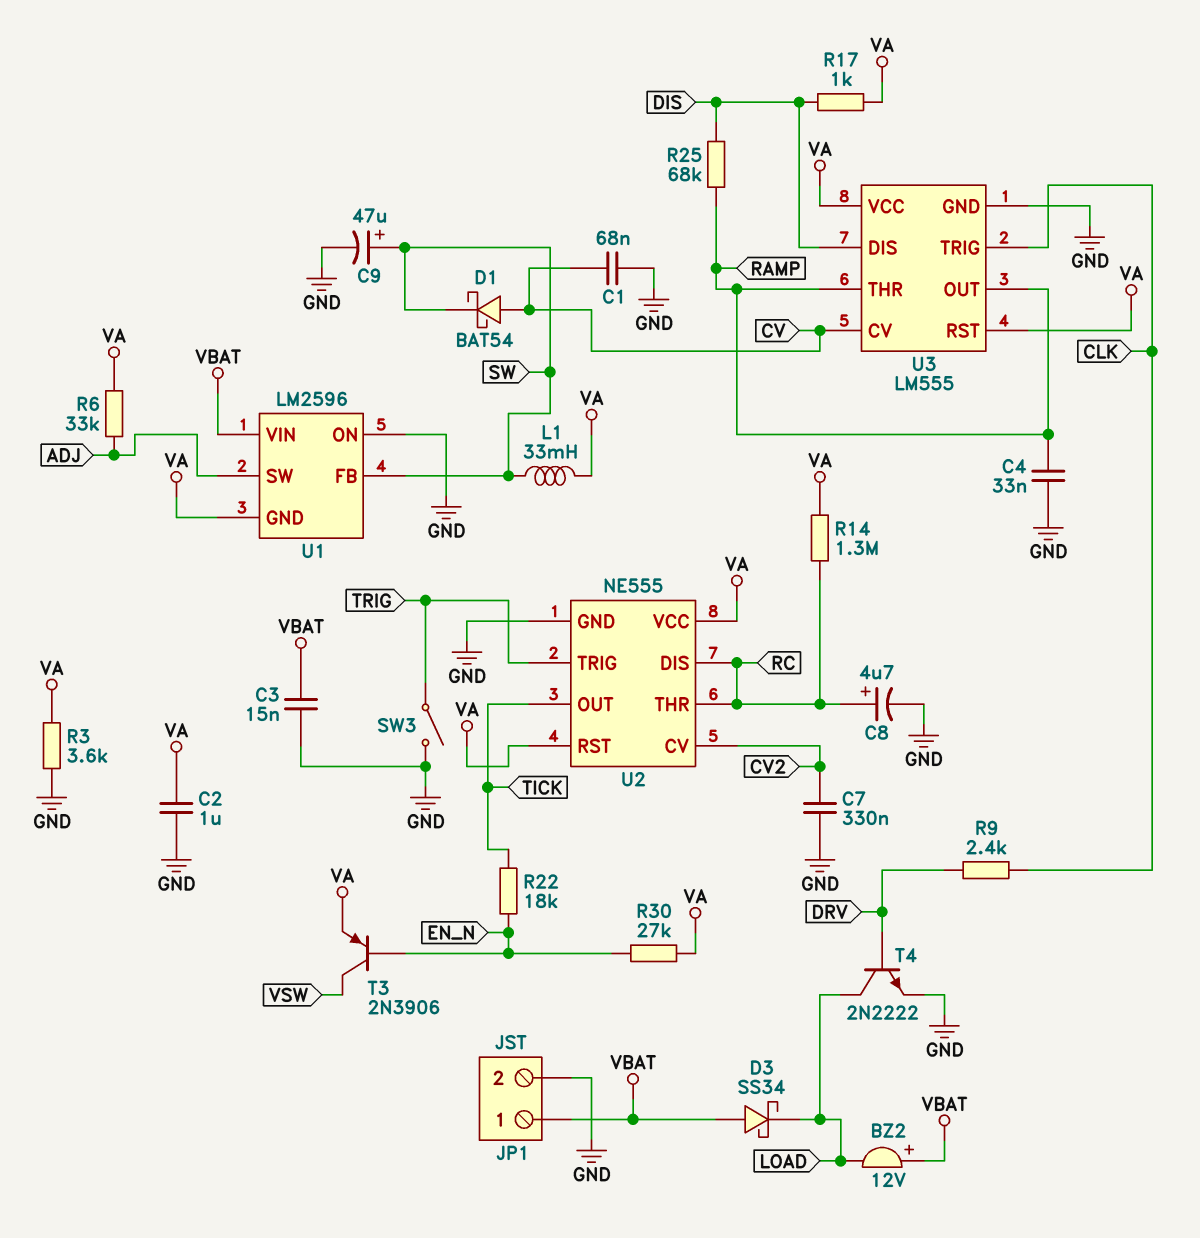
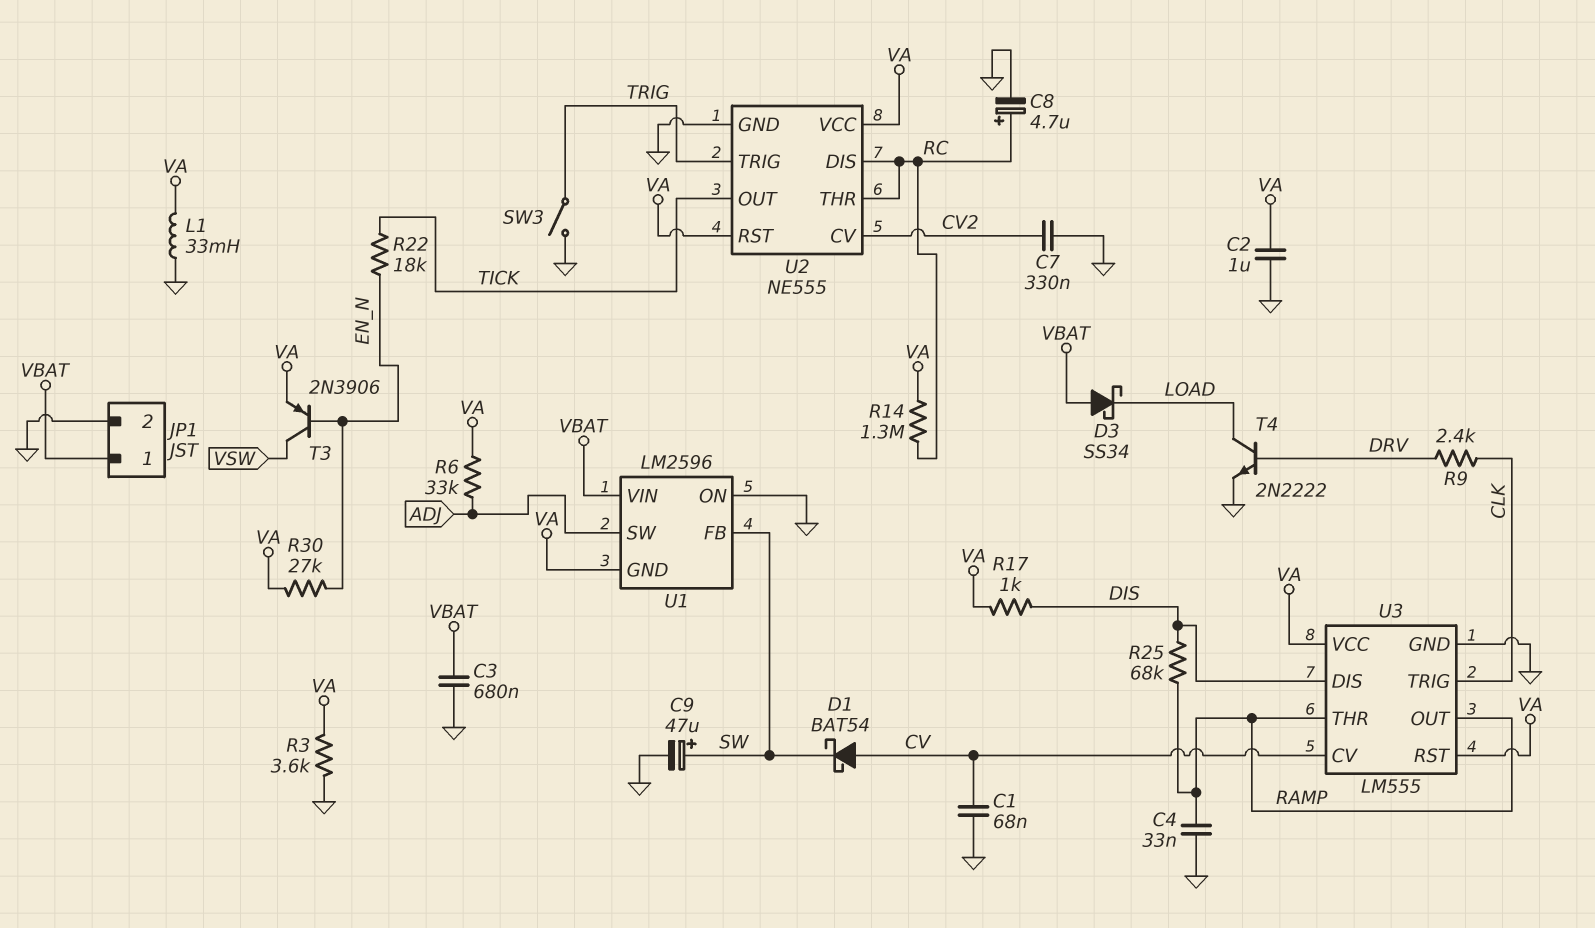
BZ2: buzzer 12V (plus VBAT, minus LOAD) -> none
C3: 15nF (GND, VBAT) -> 680nF (GND, VBAT)
L1: 33mH (SW, VA) -> 33mH (GND, VA)

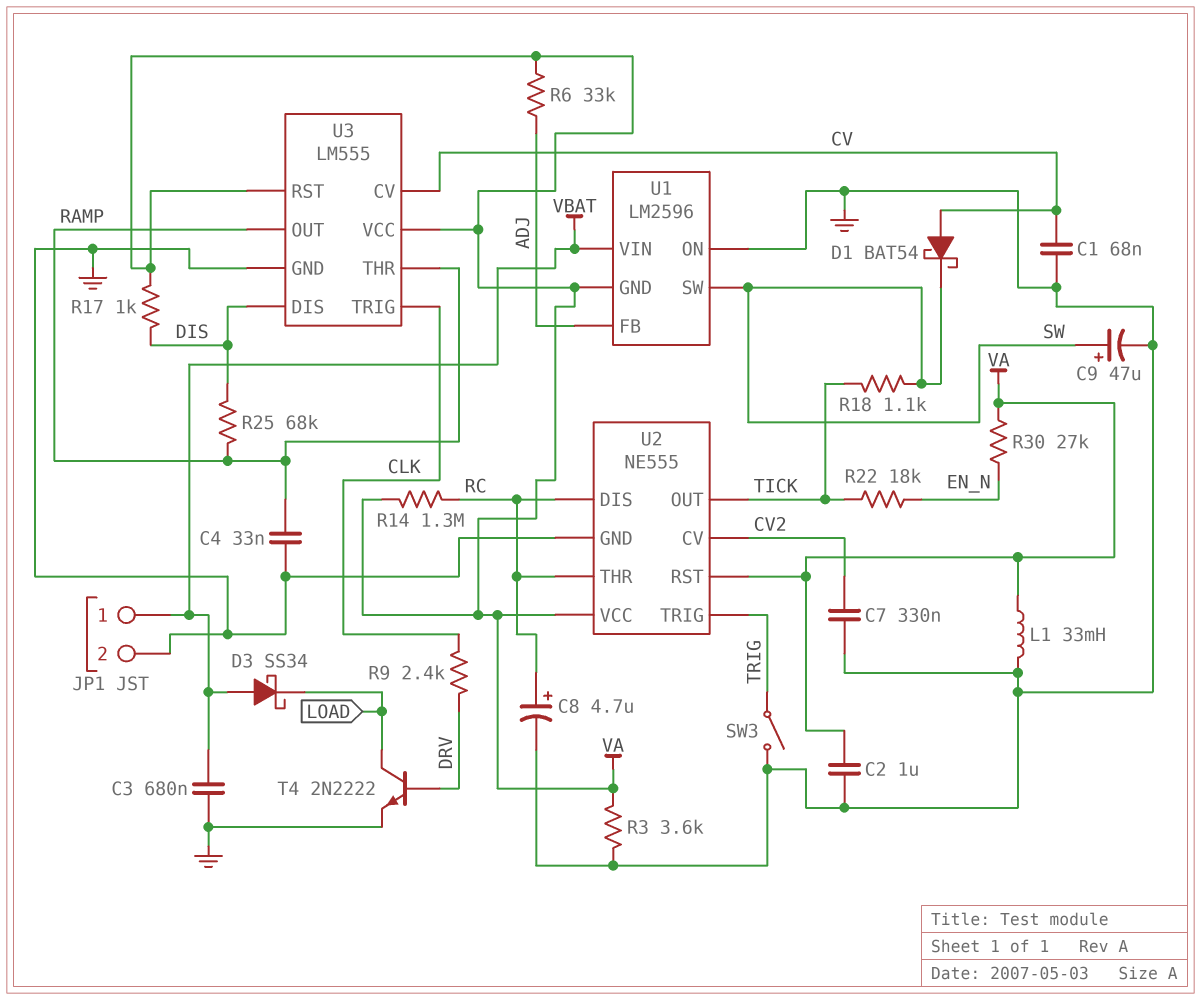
R18: none -> 1.1k (SW, TICK)
T3: PNP 2N3906 (B EN_N, C VSW, E VA) -> none
U1 pin FB: SW -> ADJ
U1 pin SW: ADJ -> SW

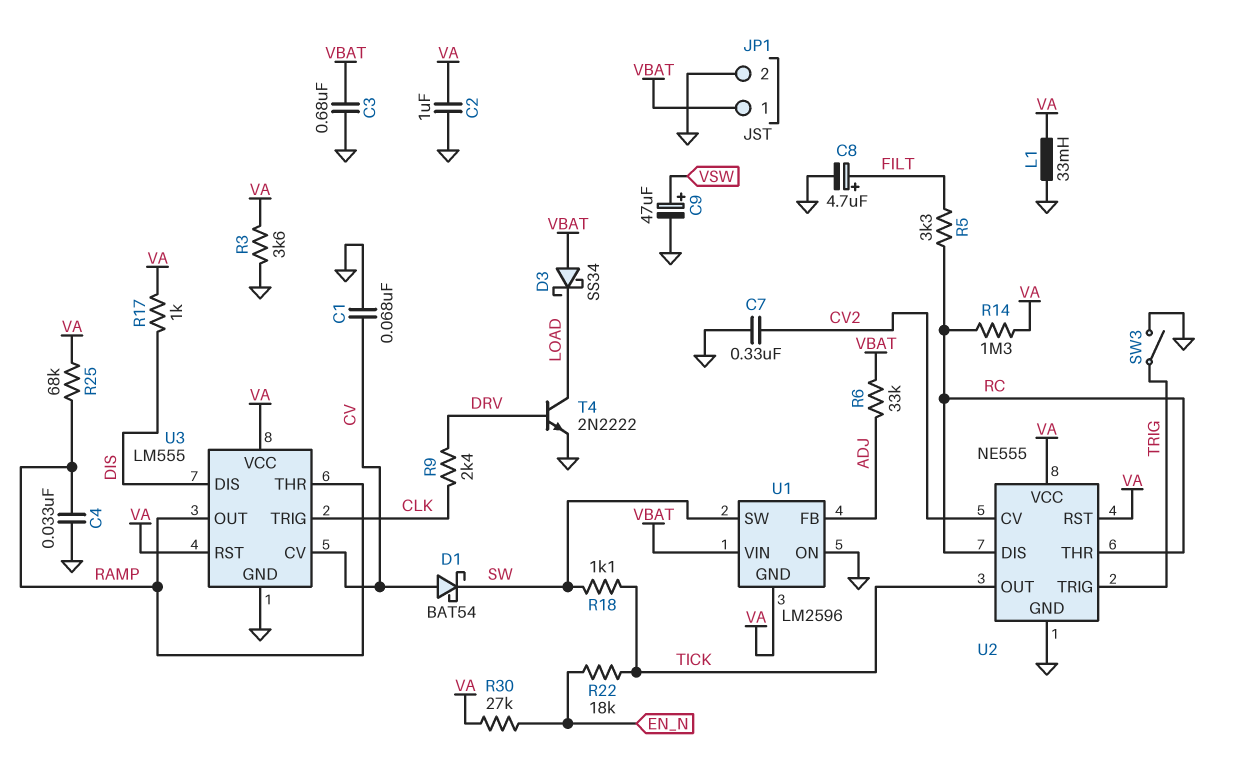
C8: 4.7uF (plus RC, minus GND) -> 4.7uF (plus FILT, minus GND)
C9: 47uF (plus SW, minus GND) -> 47uF (plus VSW, minus GND)
R5: none -> 3.3k (FILT, RC)
R6: 33k (ADJ, VA) -> 33k (ADJ, VBAT)
R25: 68k (DIS, RAMP) -> 68k (RAMP, VA)

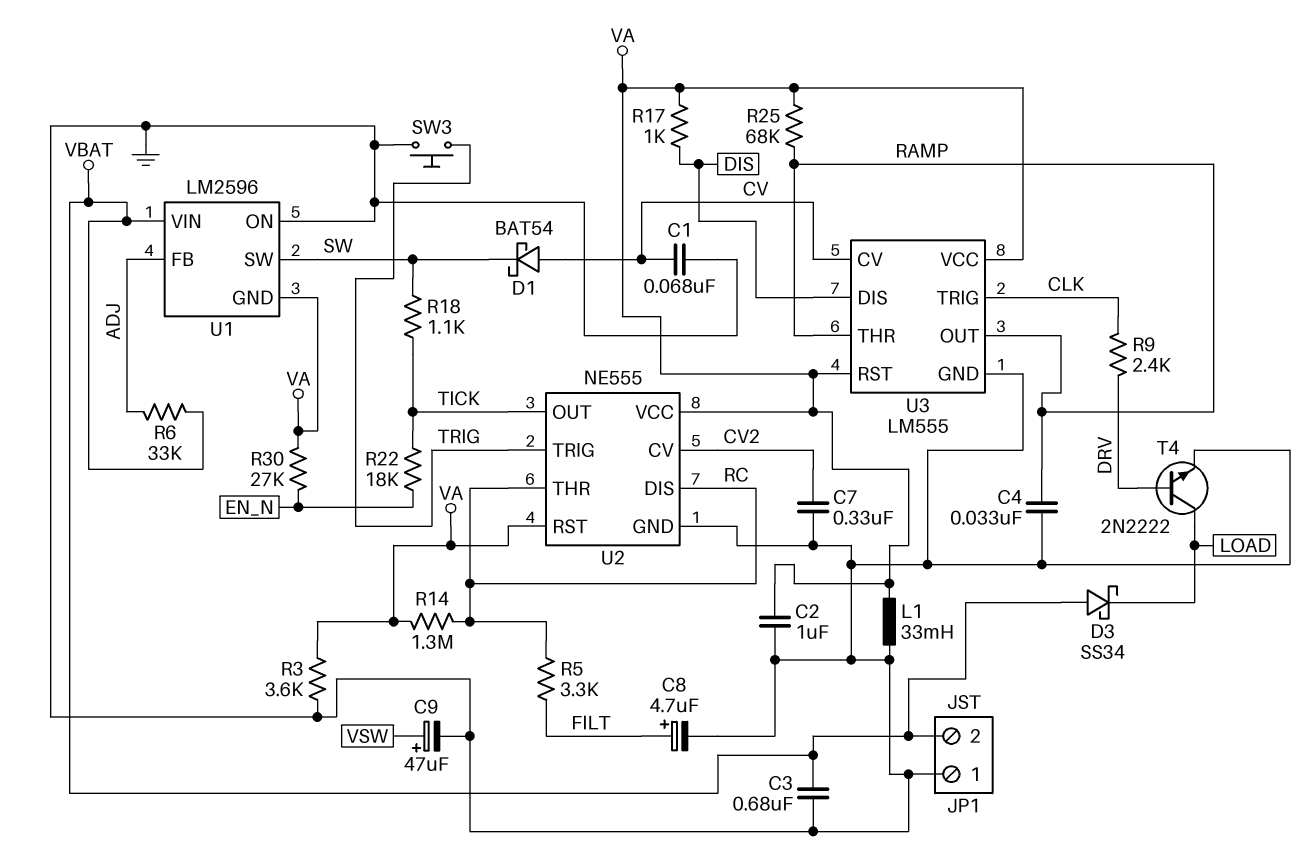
JP1 pin 1: VBAT -> GND
JP1 pin 2: GND -> VBAT
SW3: switch (GND, TRIG) -> button (GND, TRIG)

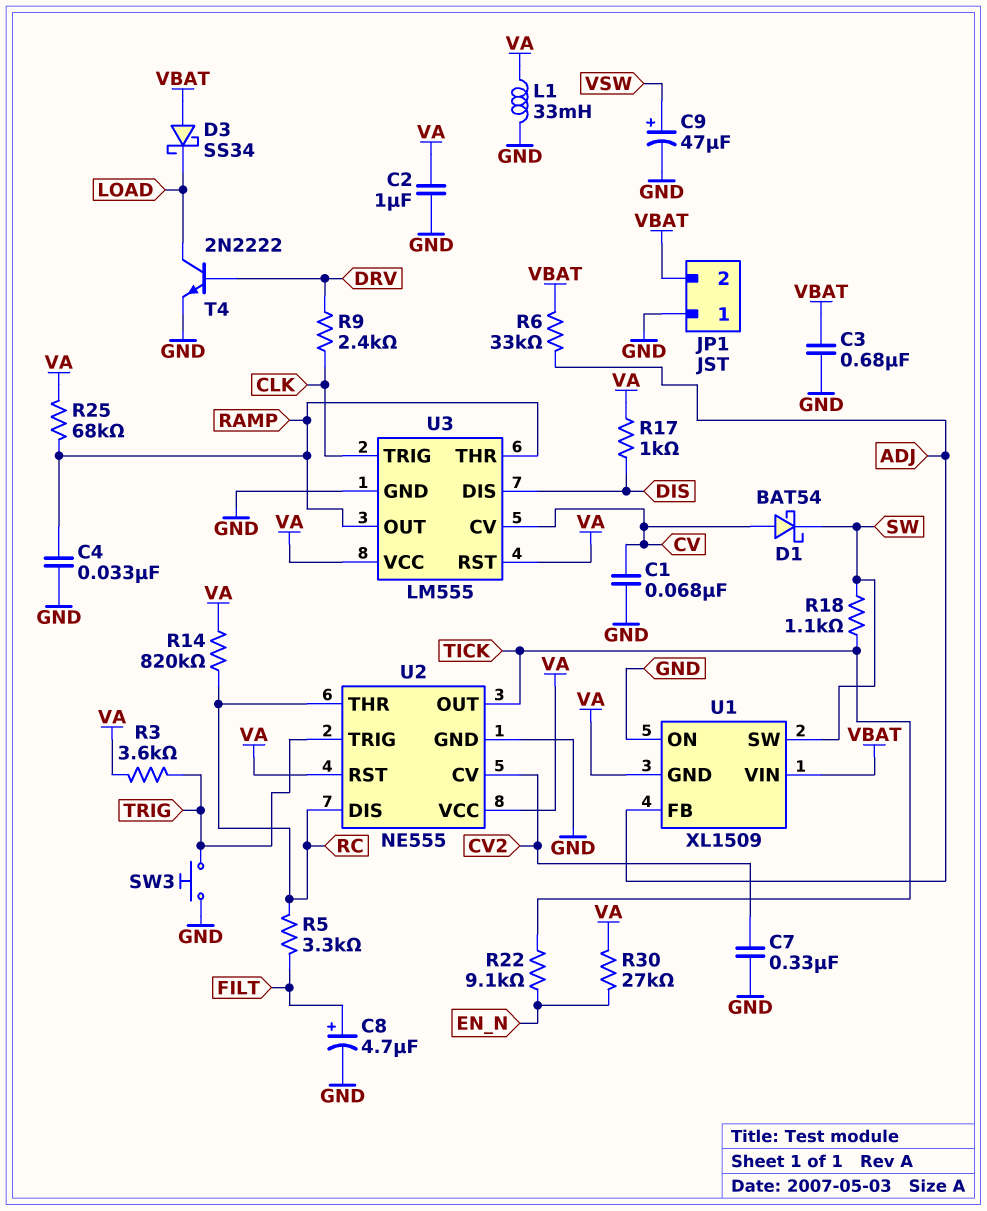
R3: 3.6k (GND, VA) -> 3.6k (TRIG, VA)
R14: 1.3M (RC, VA) -> 820k (RC, VA)
R22: 18k (EN_N, TICK) -> 9.1k (EN_N, TICK)
U1: LM2596 -> XL1509

